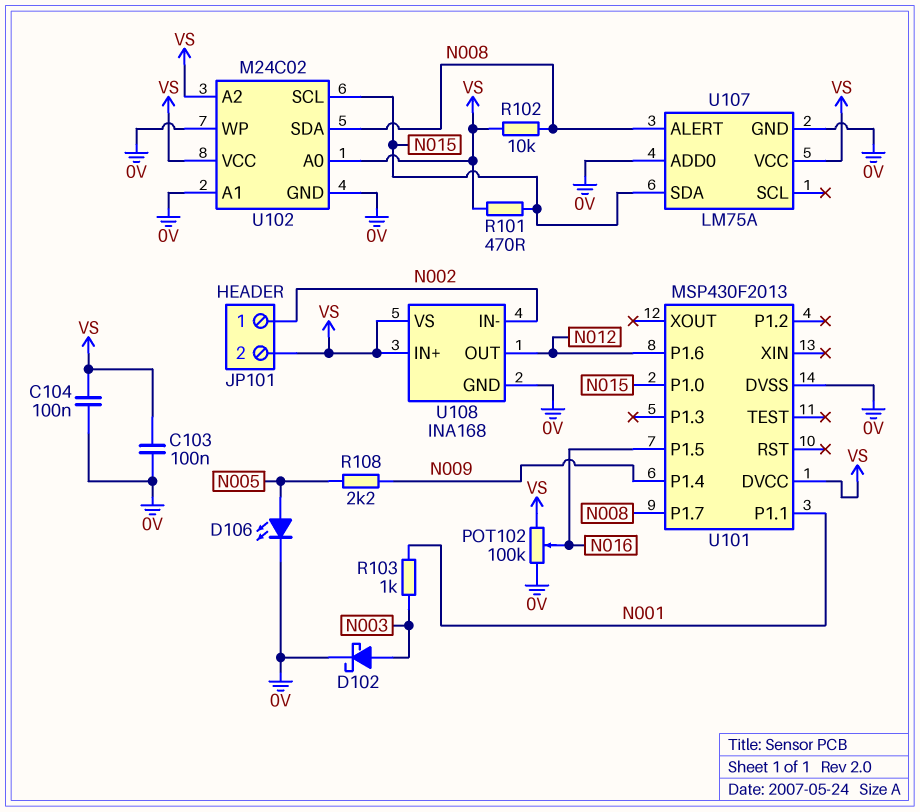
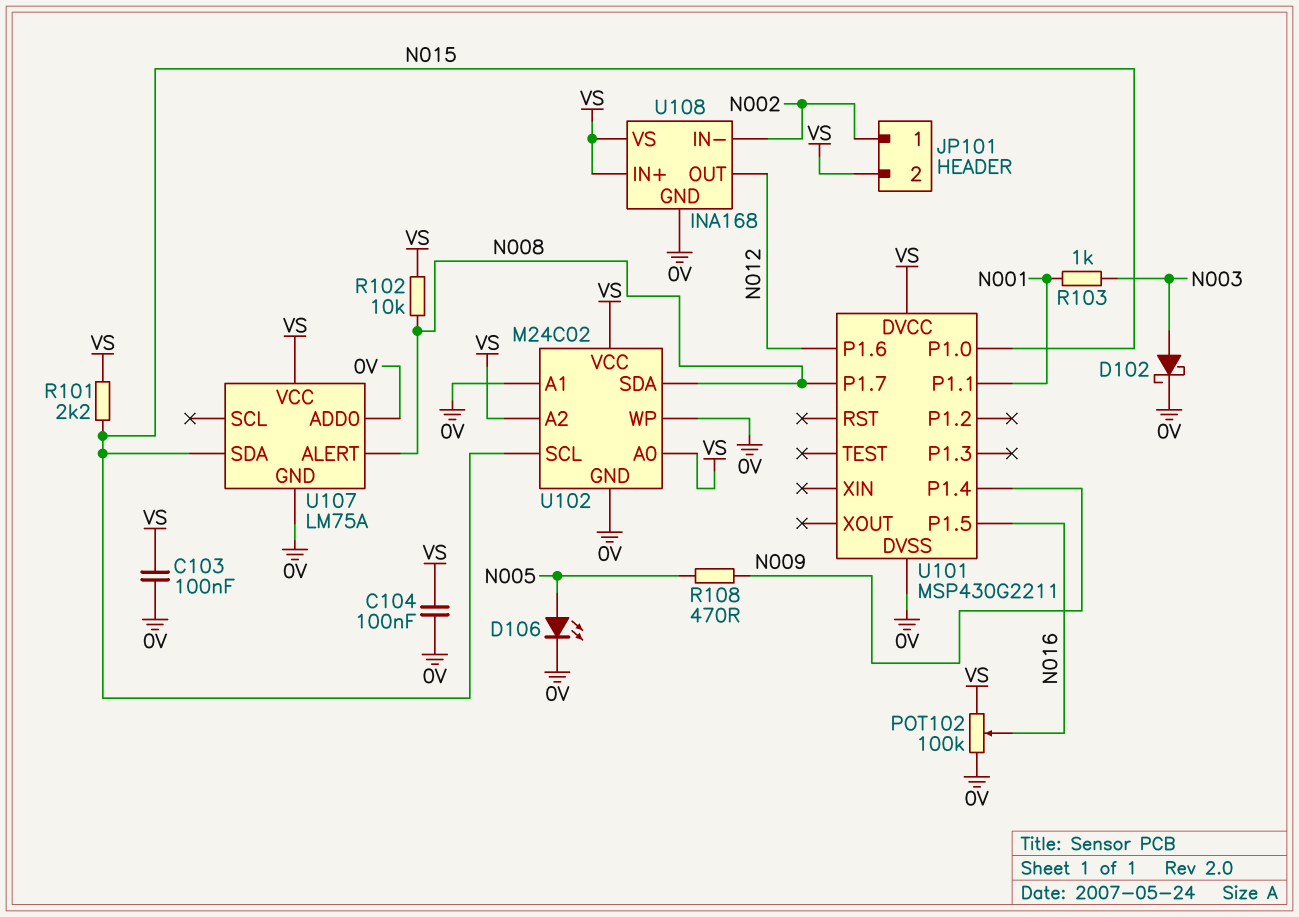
R101: 470 (N015, VS) -> 2.2k (N015, VS)
R108: 2.2k (N005, N009) -> 470 (N005, N009)
U101: MSP430F2013 -> MSP430G2211

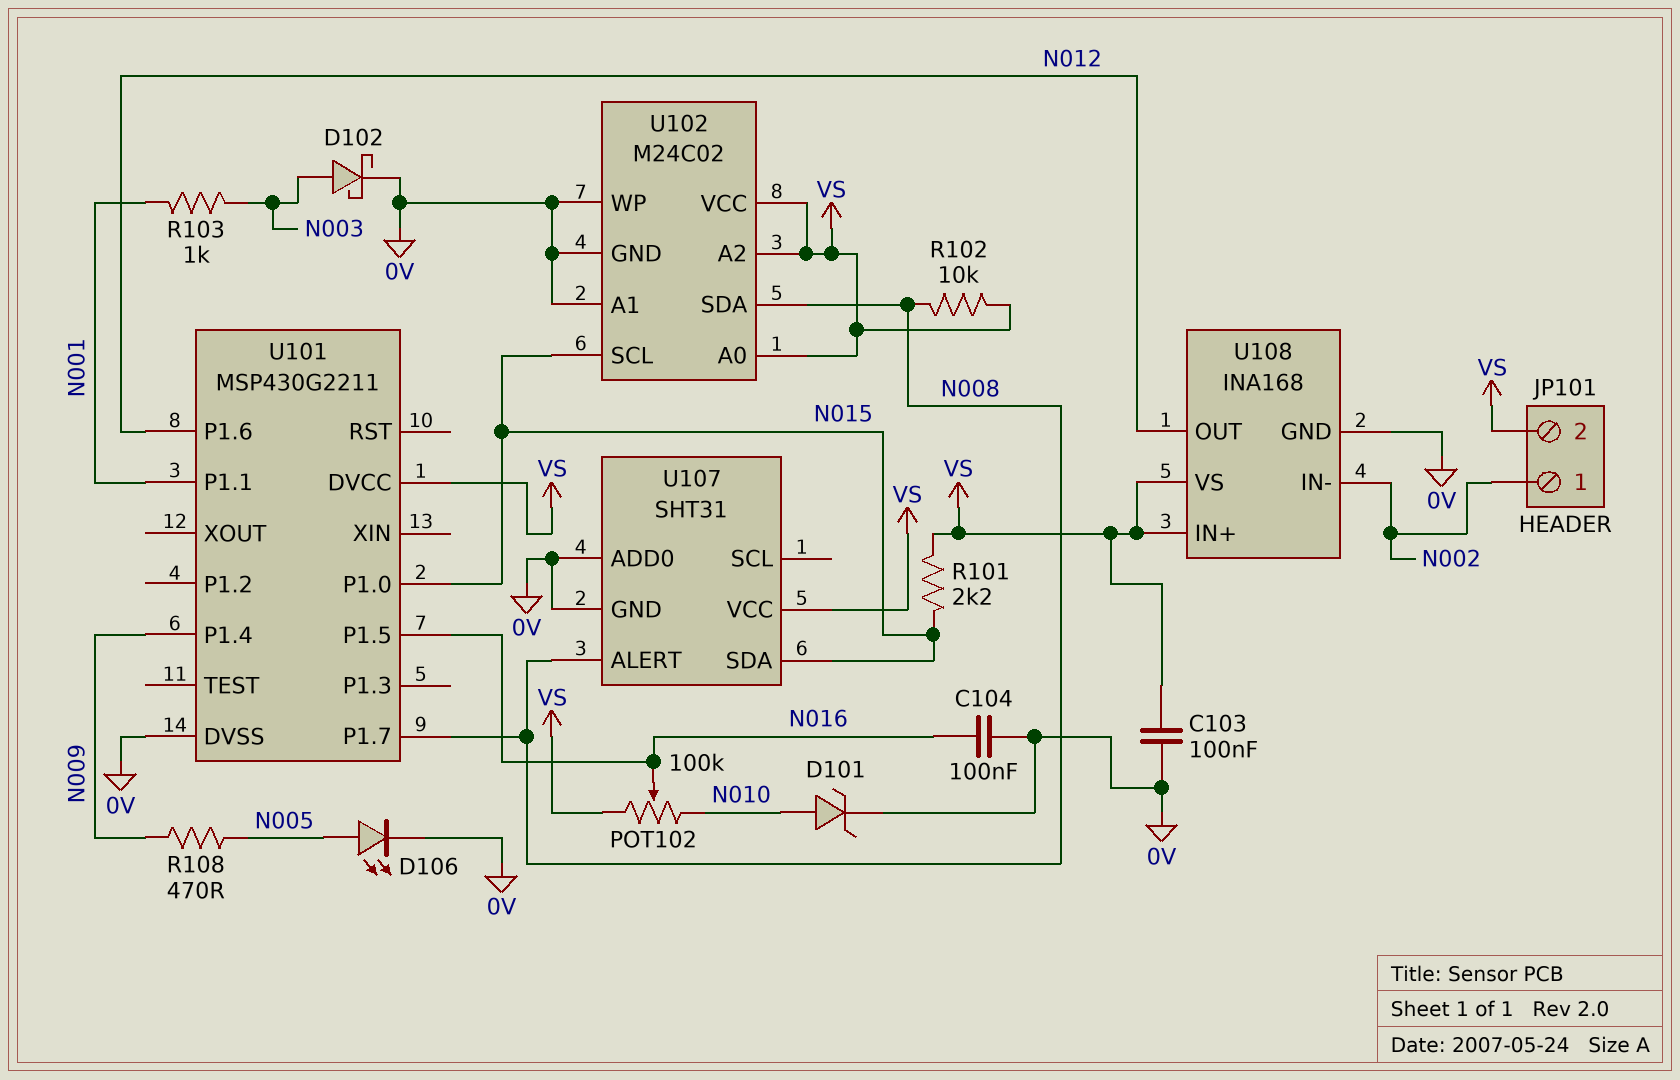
C104: 100nF (0V, VS) -> 100nF (0V, N016)
D101: none -> zener (A N010, K 0V)
POT102: 100k (0V, VS, wiper N016) -> 100k (N010, VS, wiper N016)
U107: LM75A -> SHT31

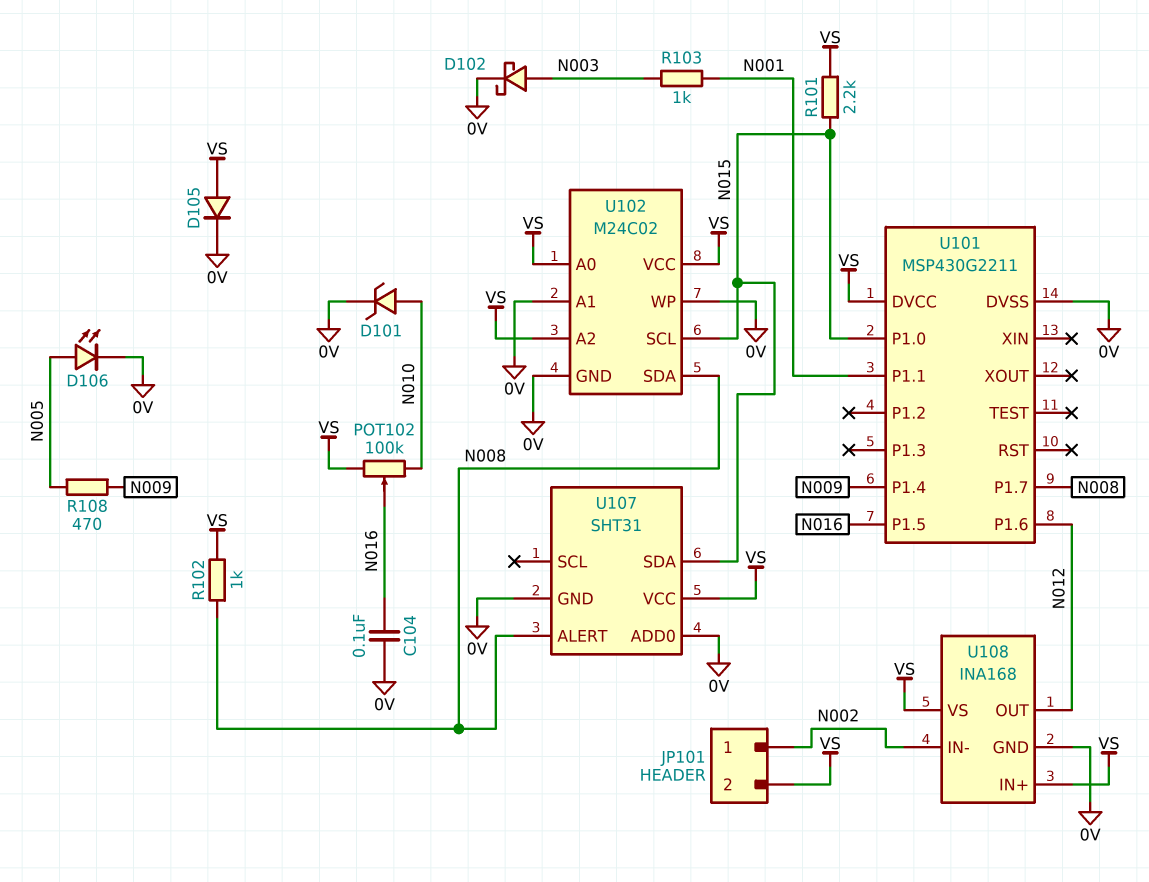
C103: 100nF (0V, VS) -> none
D105: none -> diode (A VS, K 0V)
R102: 10k (N008, VS) -> 1k (N008, VS)

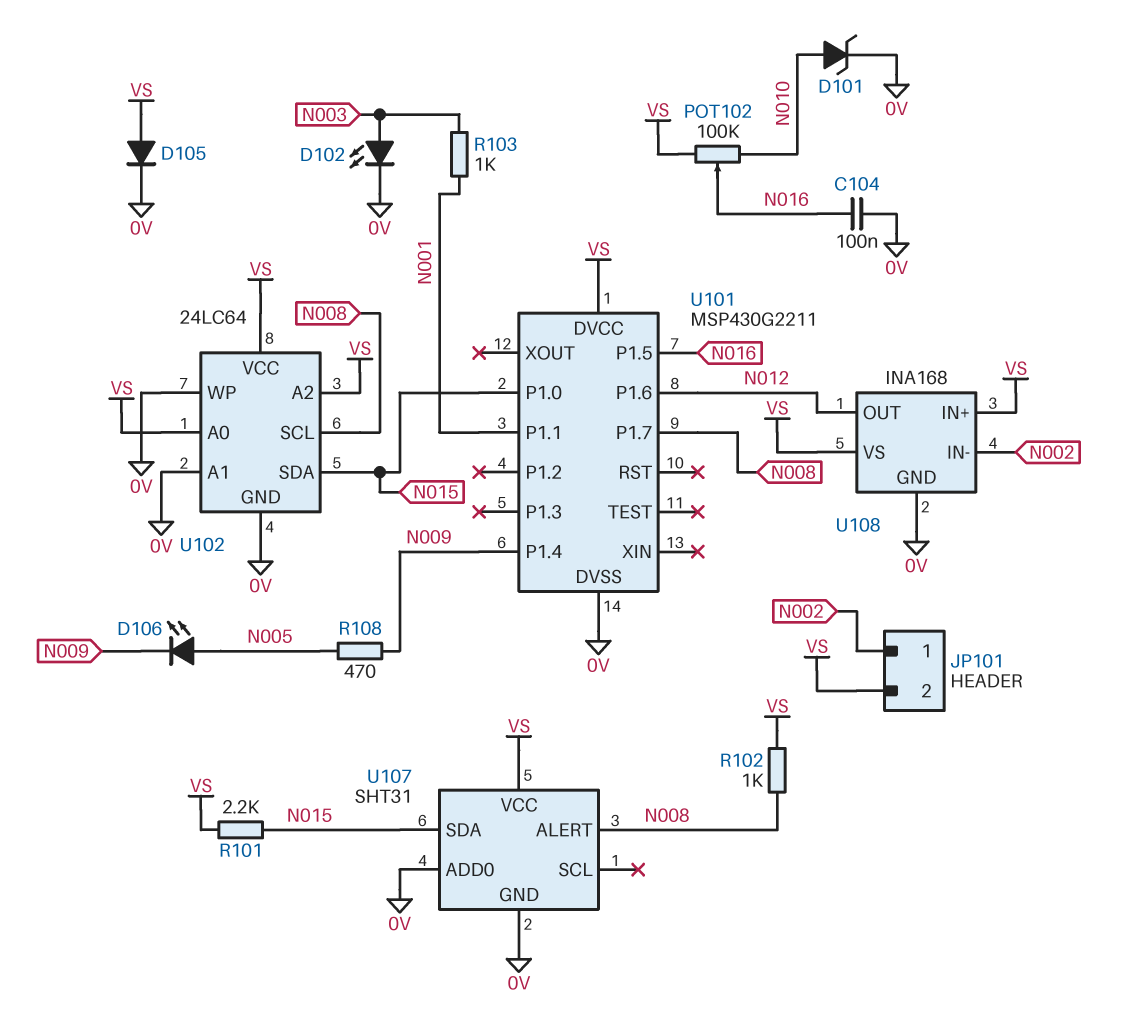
D102: schottky (A N003, K 0V) -> LED (A N003, K 0V)
D106: LED (A N005, K 0V) -> LED (A N005, K N009)
U102: M24C02 -> 24LC64
U102 pin SCL: N015 -> N008
U102 pin SDA: N008 -> N015

